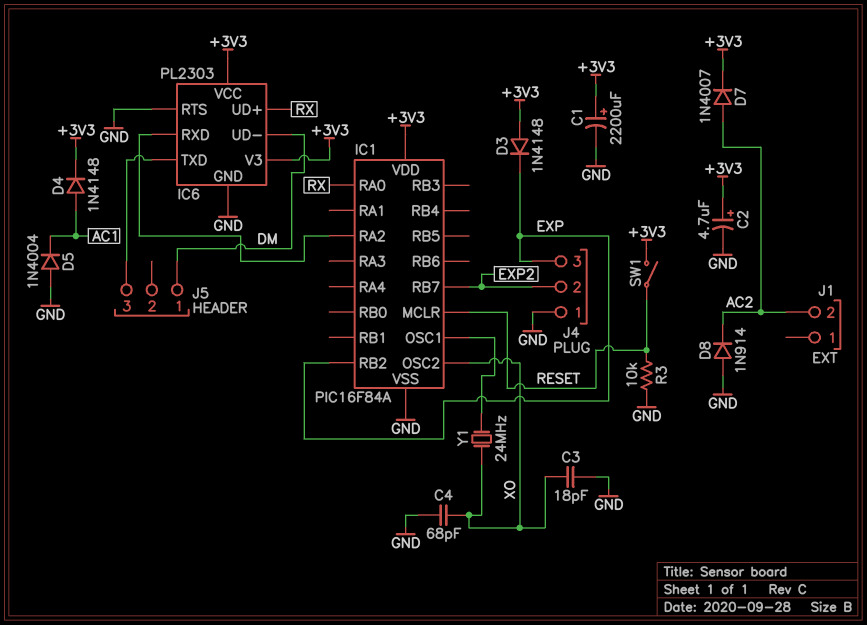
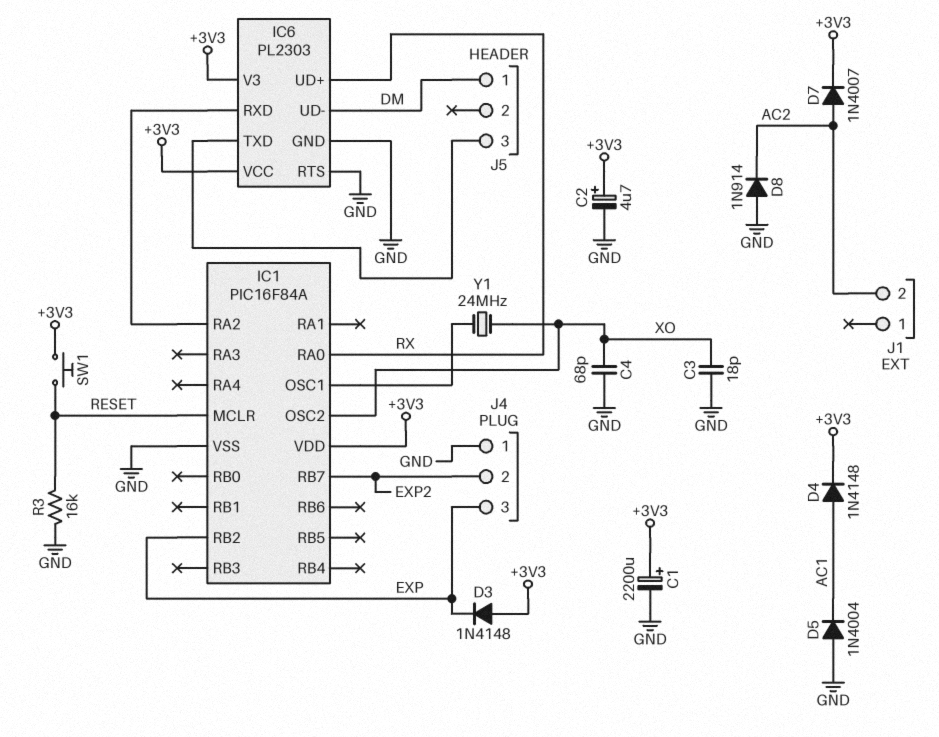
R3: 10k (GND, RESET) -> 16k (GND, RESET)
SW1: switch (+3V3, RESET) -> button (+3V3, RESET)

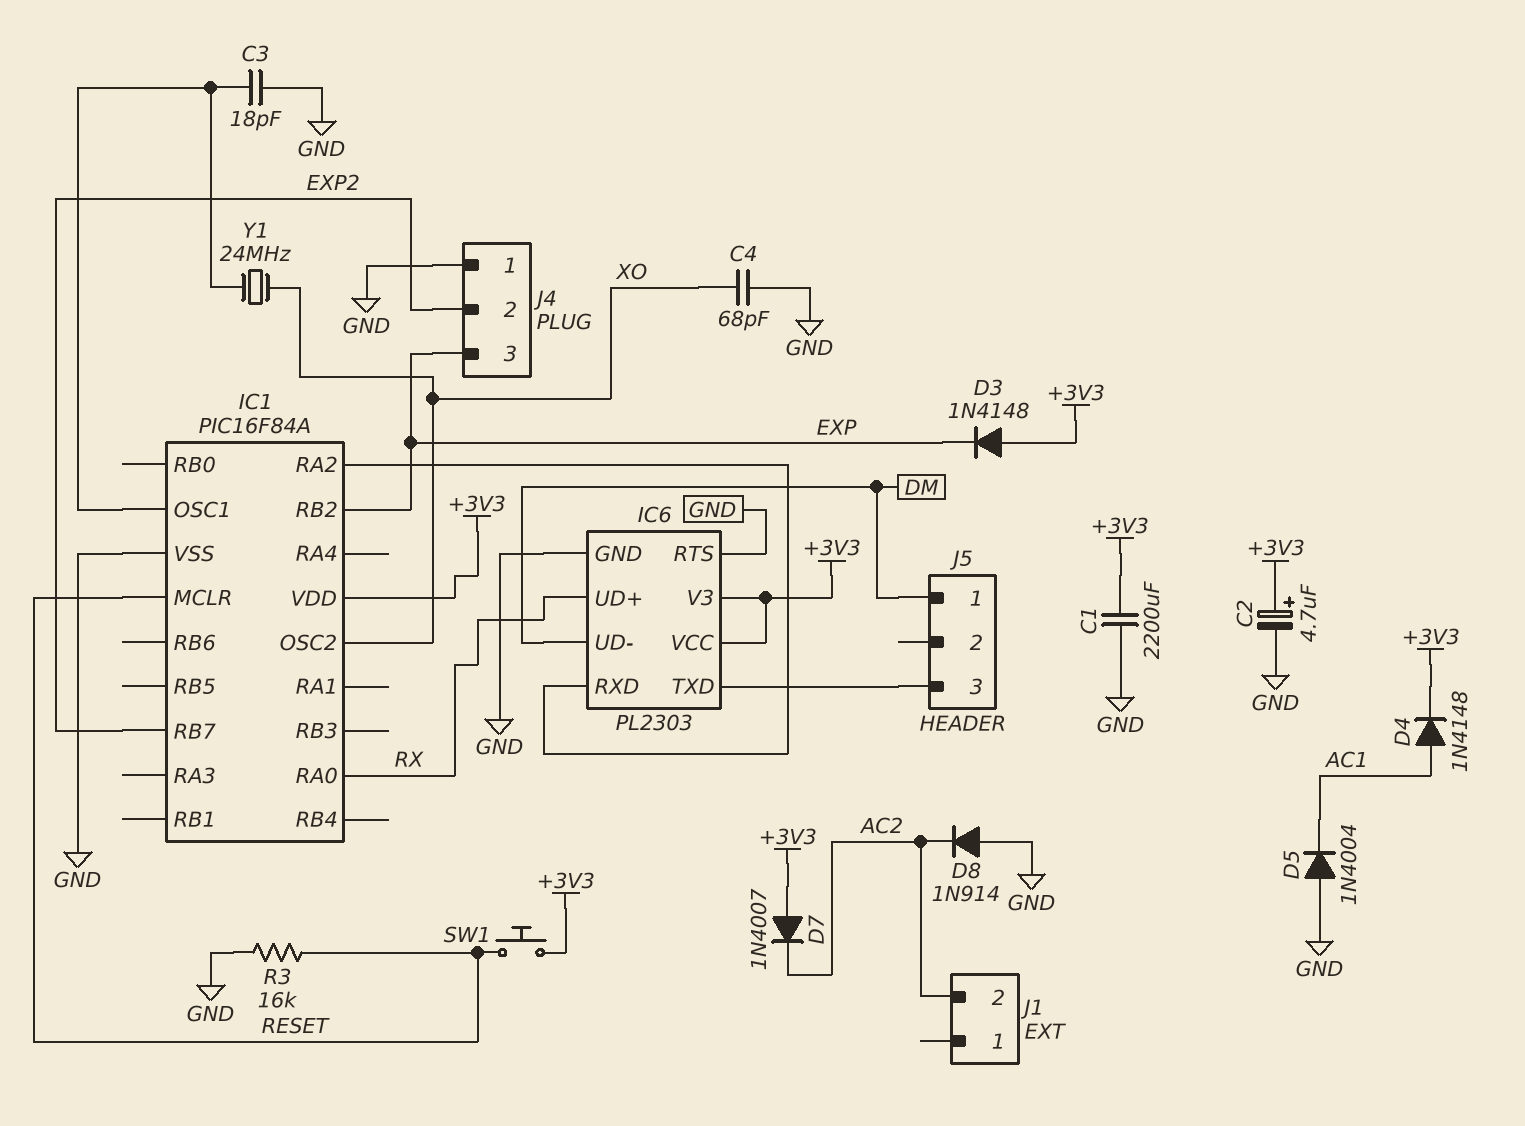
C1: 2200uF (plus +3V3, minus GND) -> 2200uF (+3V3, GND)
C3: 18pF (GND, XO) -> 18pF (GND, IC1/OSC1)
D7: diode 1N4007 (A AC2, K +3V3) -> diode 1N4007 (A +3V3, K AC2)

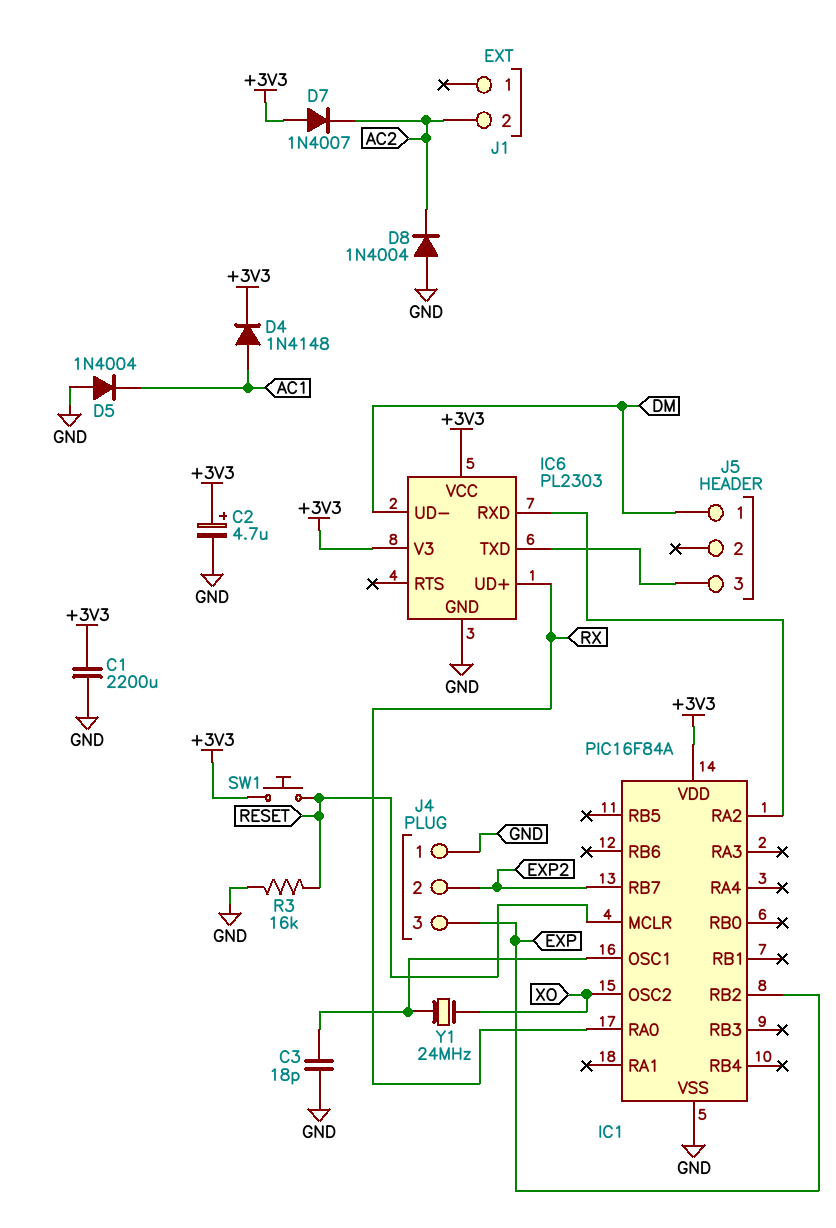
C4: 68pF (GND, XO) -> none
D3: diode 1N4148 (A +3V3, K EXP) -> none
D8: diode 1N914 (A GND, K AC2) -> diode 1N4004 (A GND, K AC2)
IC6 pin RTS: GND -> none

